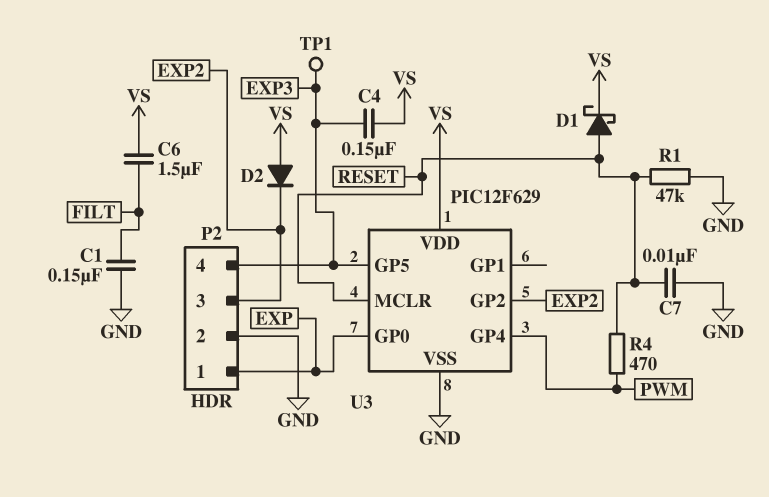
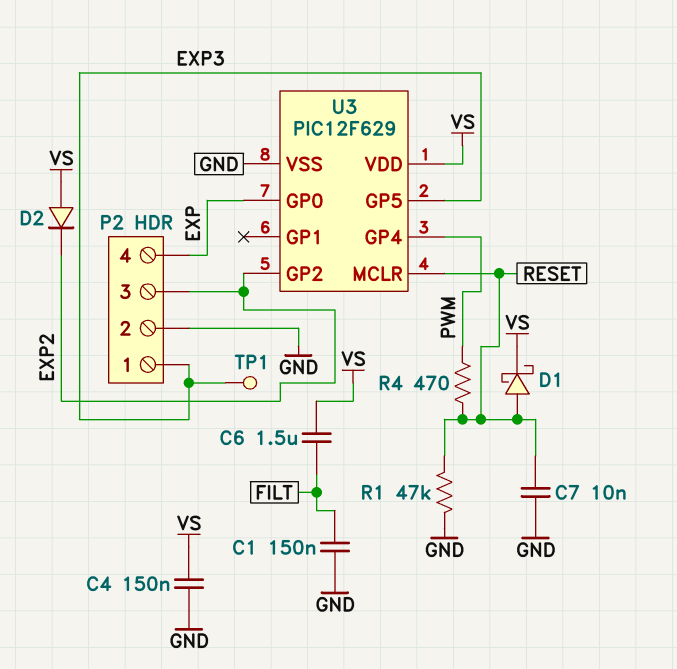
C4: 150nF (EXP3, VS) -> 150nF (GND, VS)
P2 pin 1: EXP -> EXP3
P2 pin 4: EXP3 -> EXP

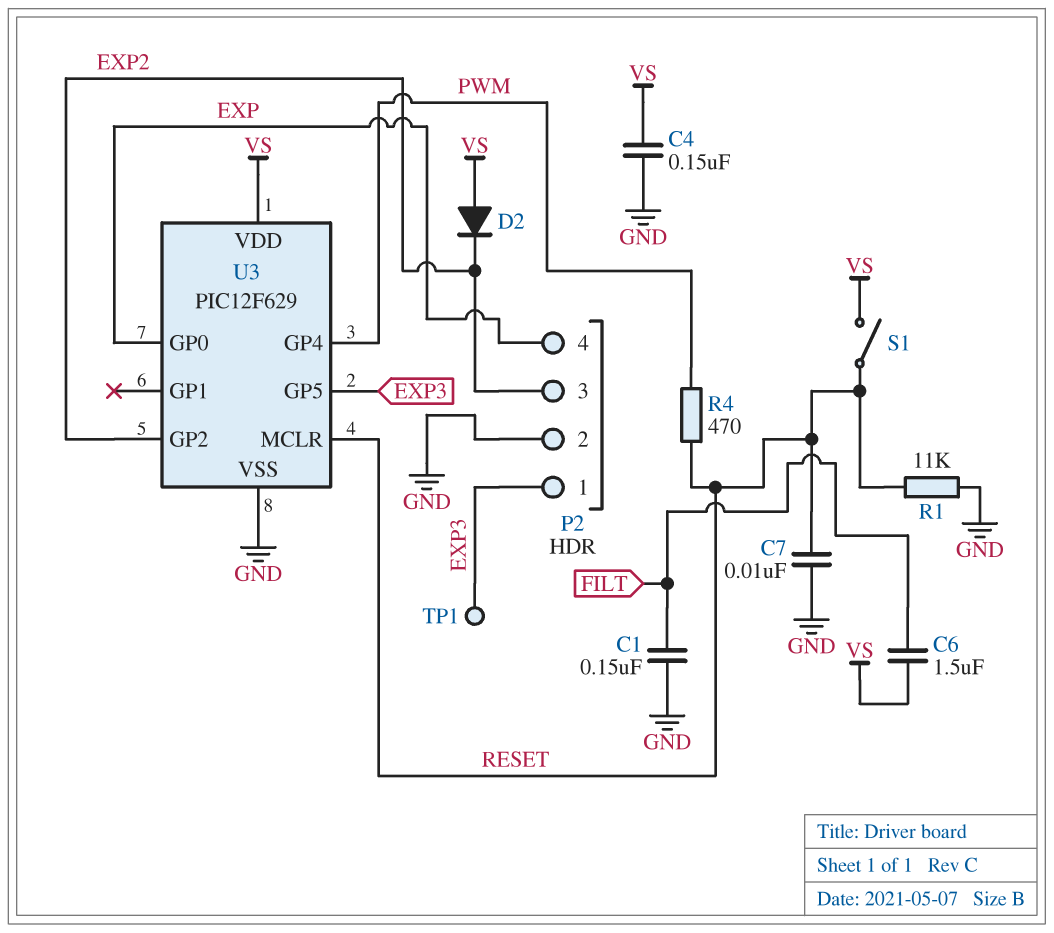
D1: schottky (A RESET, K VS) -> none
R1: 47k (GND, RESET) -> 11k (GND, RESET)
S1: none -> switch (RESET, VS)

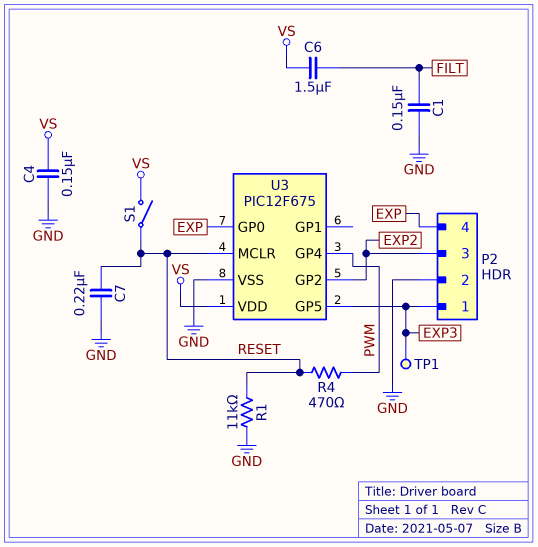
C7: 10nF (GND, RESET) -> 220nF (GND, RESET)
D2: diode (A VS, K EXP2) -> none
U3: PIC12F629 -> PIC12F675

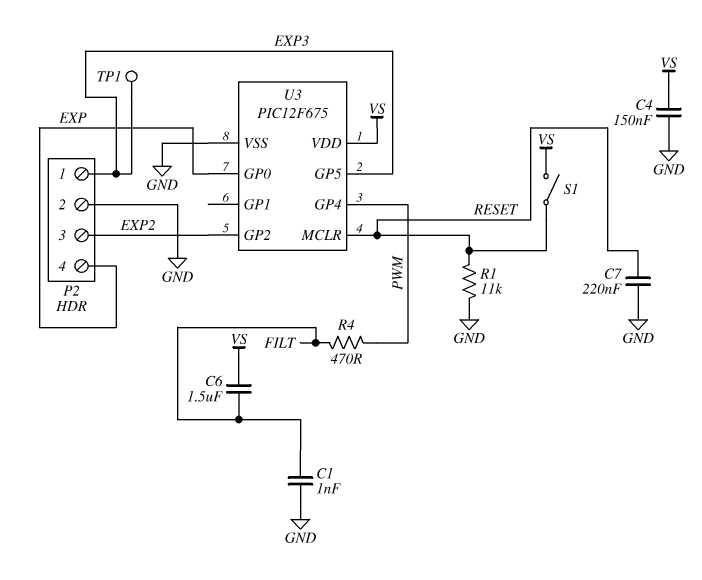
C1: 150nF (FILT, GND) -> 1nF (FILT, GND)
R4: 470 (PWM, RESET) -> 470 (FILT, PWM)

